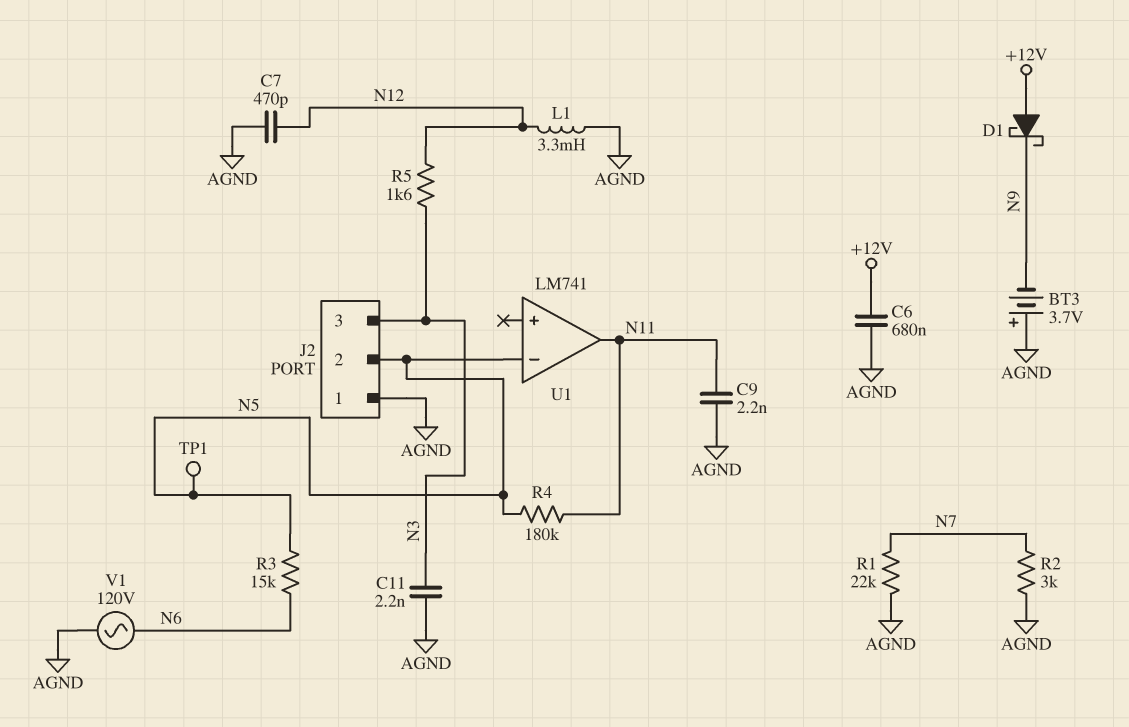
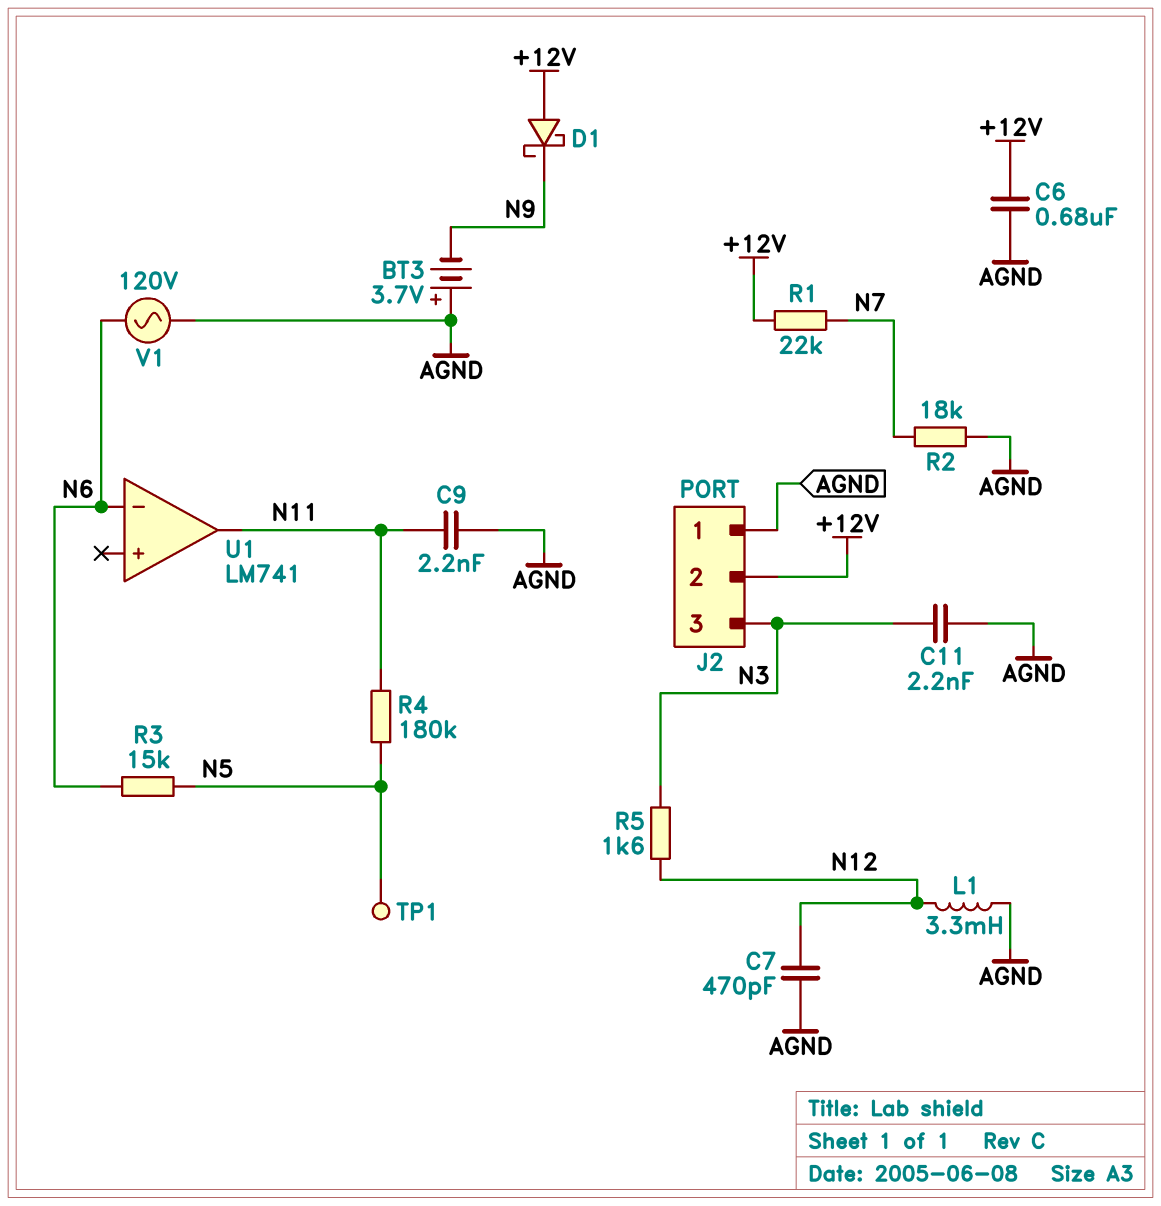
J2 pin 2: N5 -> +12V
R1: 22k (AGND, N7) -> 22k (+12V, N7)
R2: 3k (AGND, N7) -> 18k (AGND, N7)
U1 pin in-: N5 -> N6

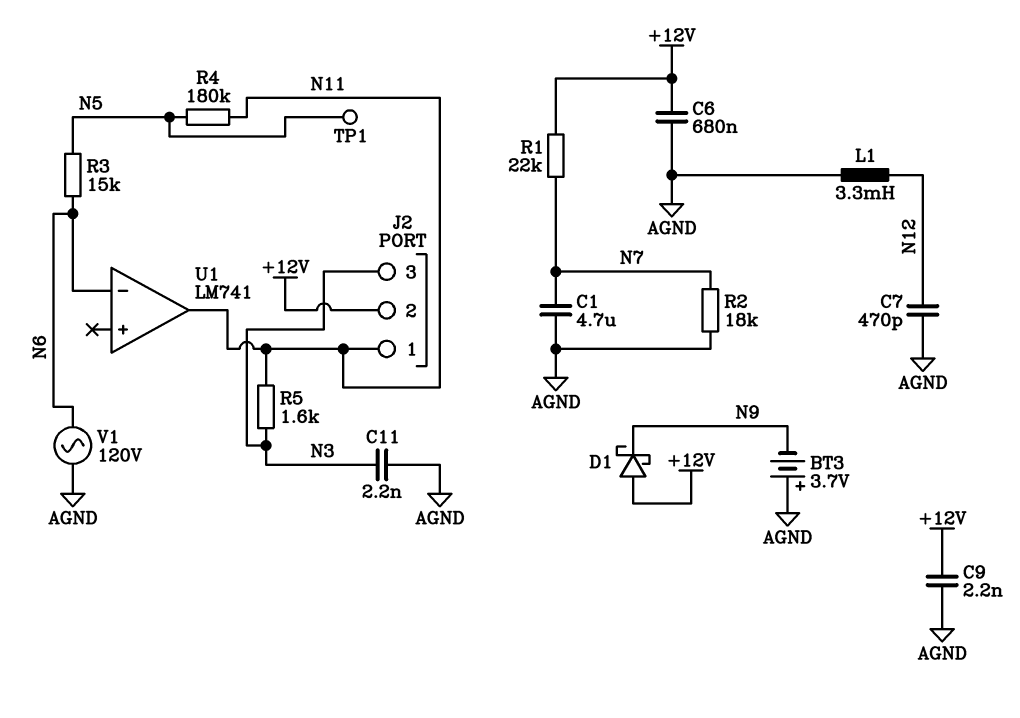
C1: none -> 4.7uF (AGND, N7)
C9: 2.2nF (AGND, N11) -> 2.2nF (+12V, AGND)
J2 pin 1: AGND -> N11
R5: 1.6k (N3, N12) -> 1.6k (N3, N11)

